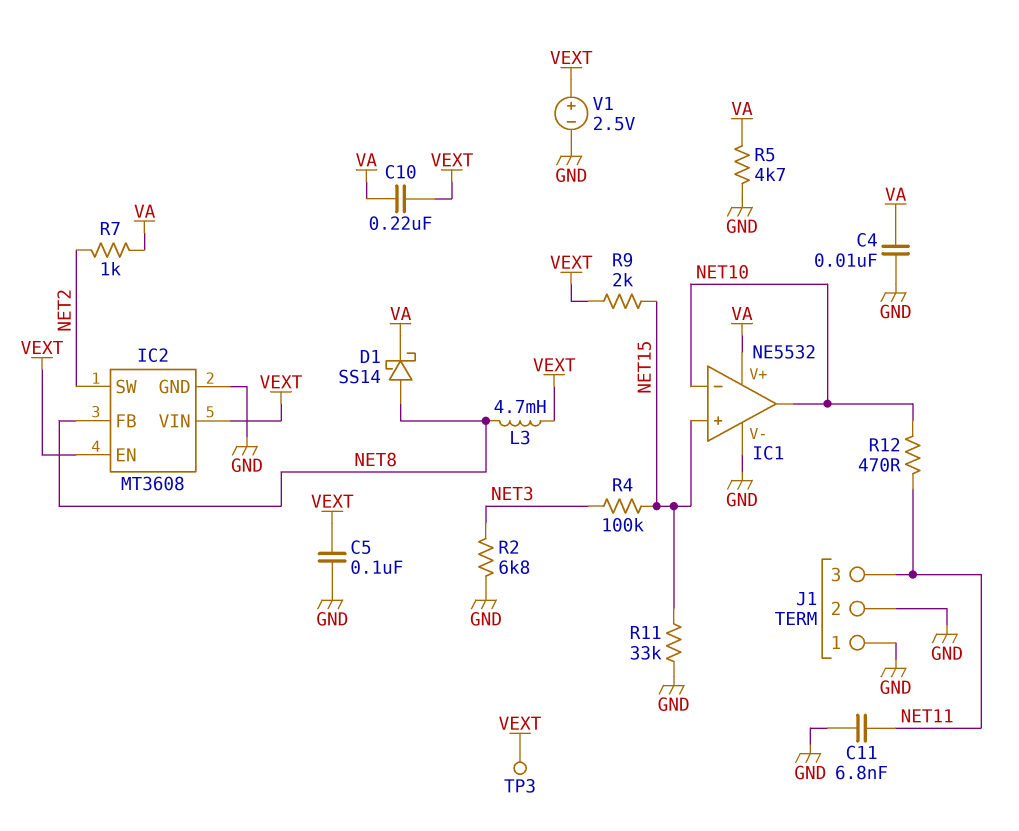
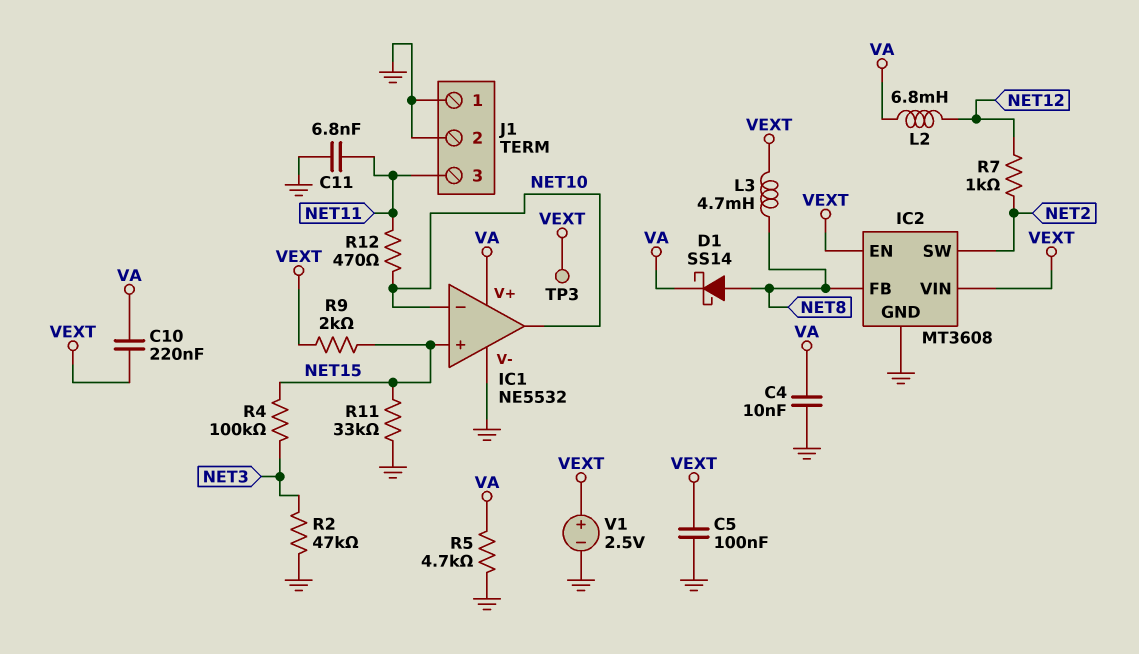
L2: none -> 6.8mH (NET12, VA)
R2: 6.8k (GND, NET3) -> 47k (GND, NET3)
R7: 1k (NET2, VA) -> 1k (NET2, NET12)

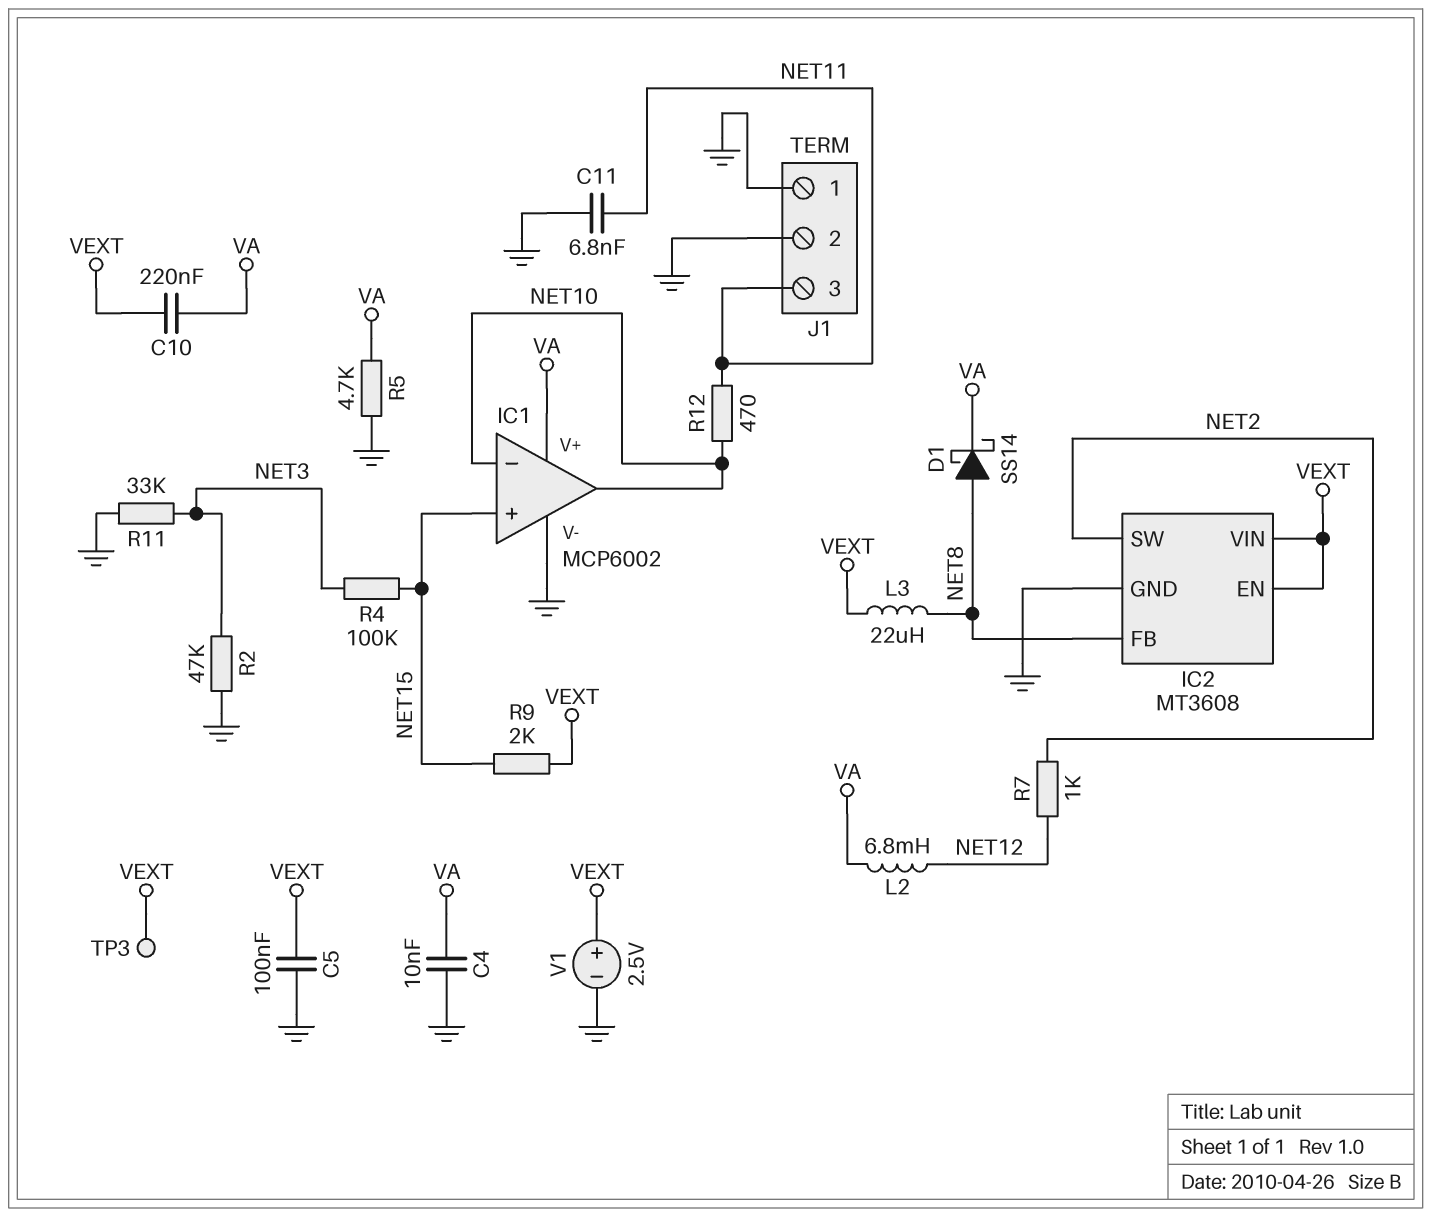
IC1: NE5532 -> MCP6002
L3: 4.7mH (NET8, VEXT) -> 22uH (NET8, VEXT)
R11: 33k (GND, NET15) -> 33k (GND, NET3)

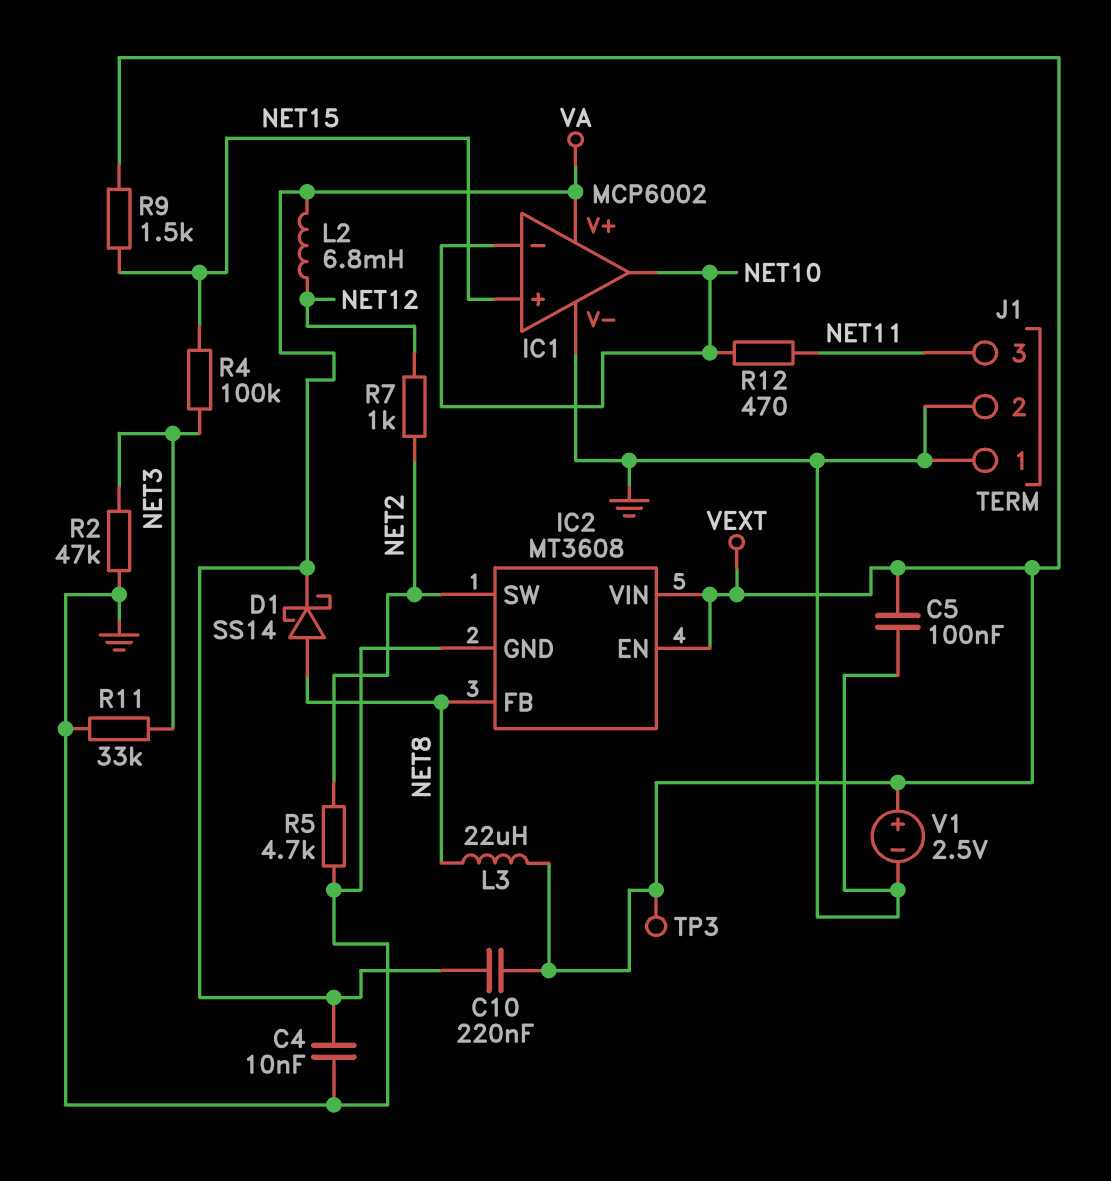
C11: 6.8nF (GND, NET11) -> none
R5: 4.7k (GND, VA) -> 4.7k (GND, NET2)
R9: 2k (NET15, VEXT) -> 1.5k (NET15, VEXT)

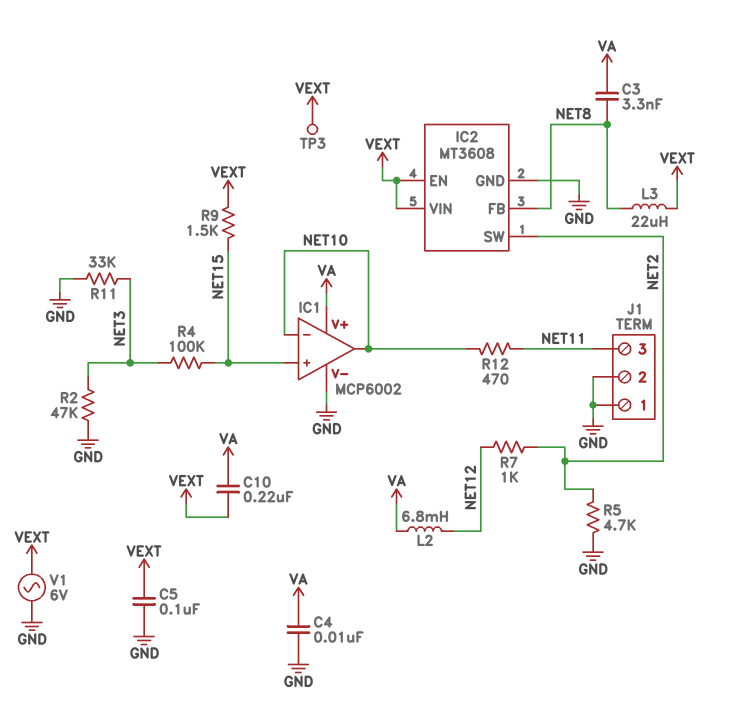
C3: none -> 3.3nF (NET8, VA)
D1: schottky SS14 (A NET8, K VA) -> none
V1: 2.5V (plus VEXT, minus GND) -> AC 6V (GND, VEXT)

